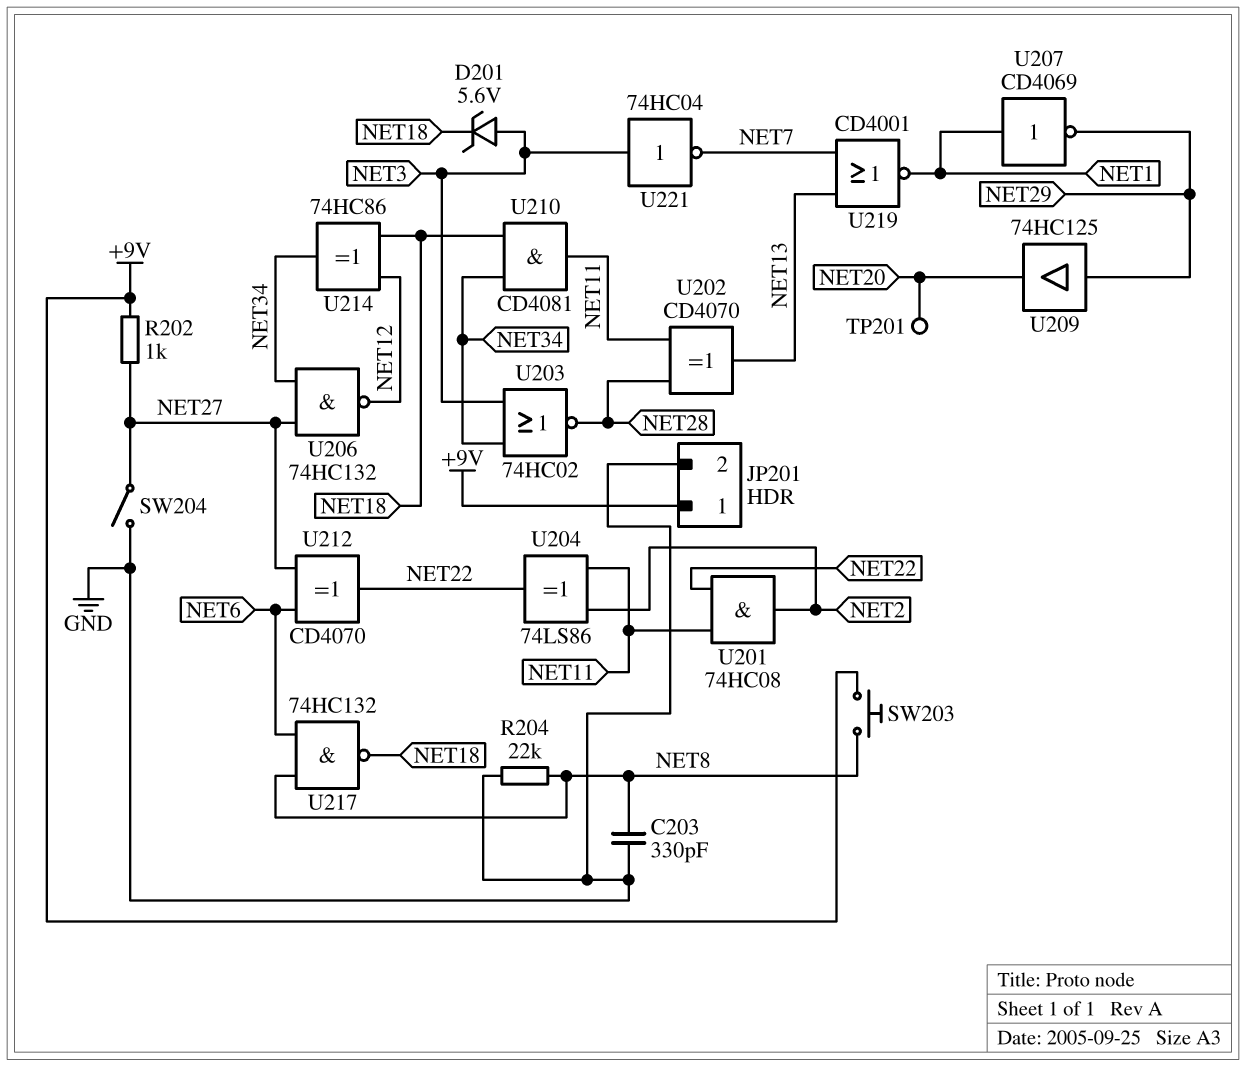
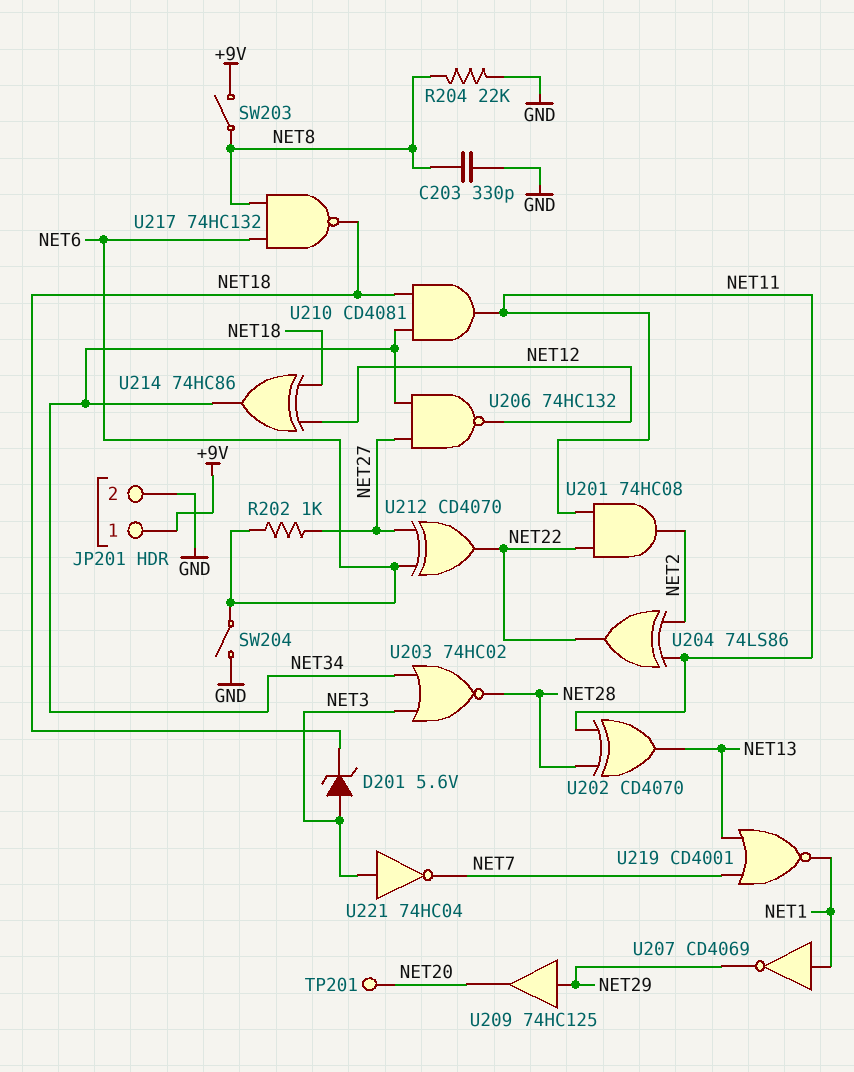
R202: 1k (+9V, NET27) -> 1k (NET6, NET27)
SW203: button (+9V, NET8) -> switch (+9V, NET8)
SW204: switch (GND, NET27) -> switch (GND, NET6)

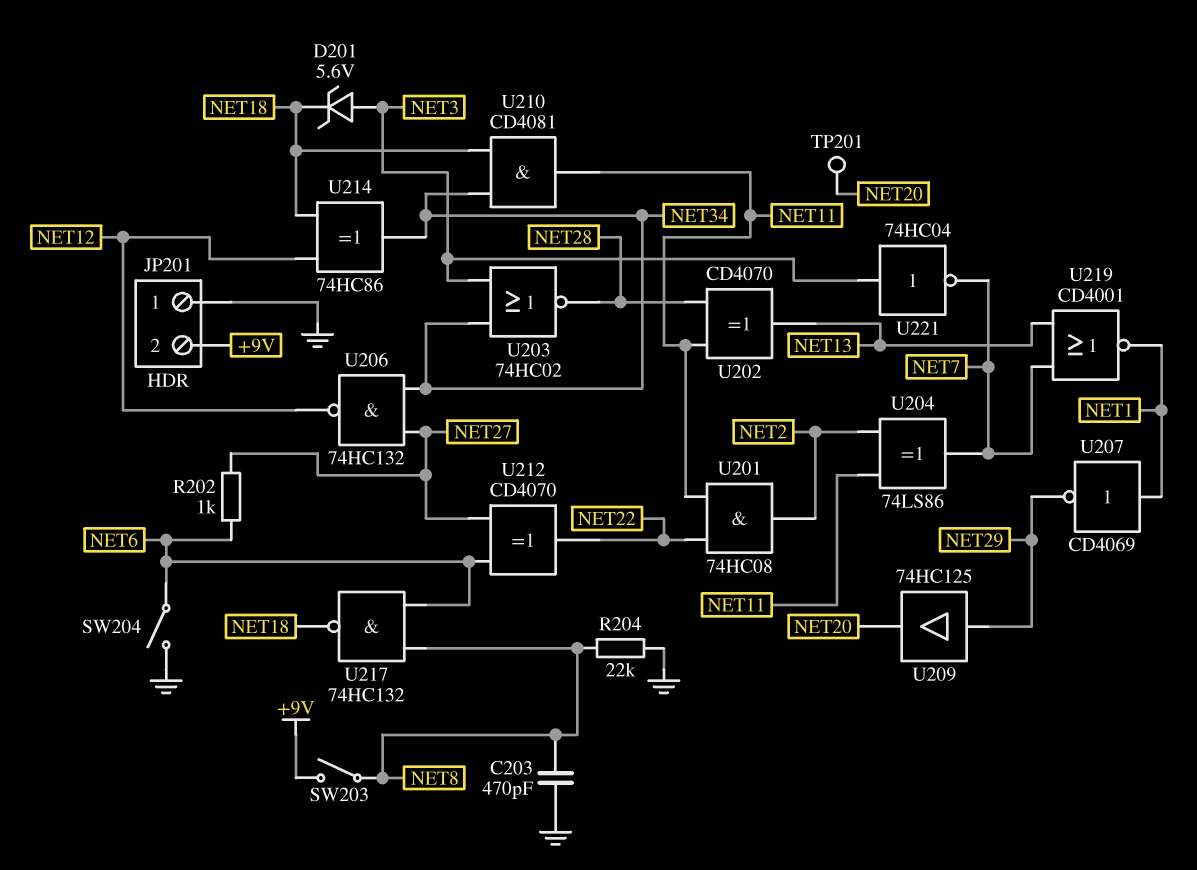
C203: 330pF (GND, NET8) -> 470pF (GND, NET8)
JP201 pin 1: +9V -> GND
JP201 pin 2: GND -> +9V
U204: XOR 74LS86 (in NET2, in NET11, out NET22) -> XOR 74LS86 (in NET2, in NET11, out NET7)

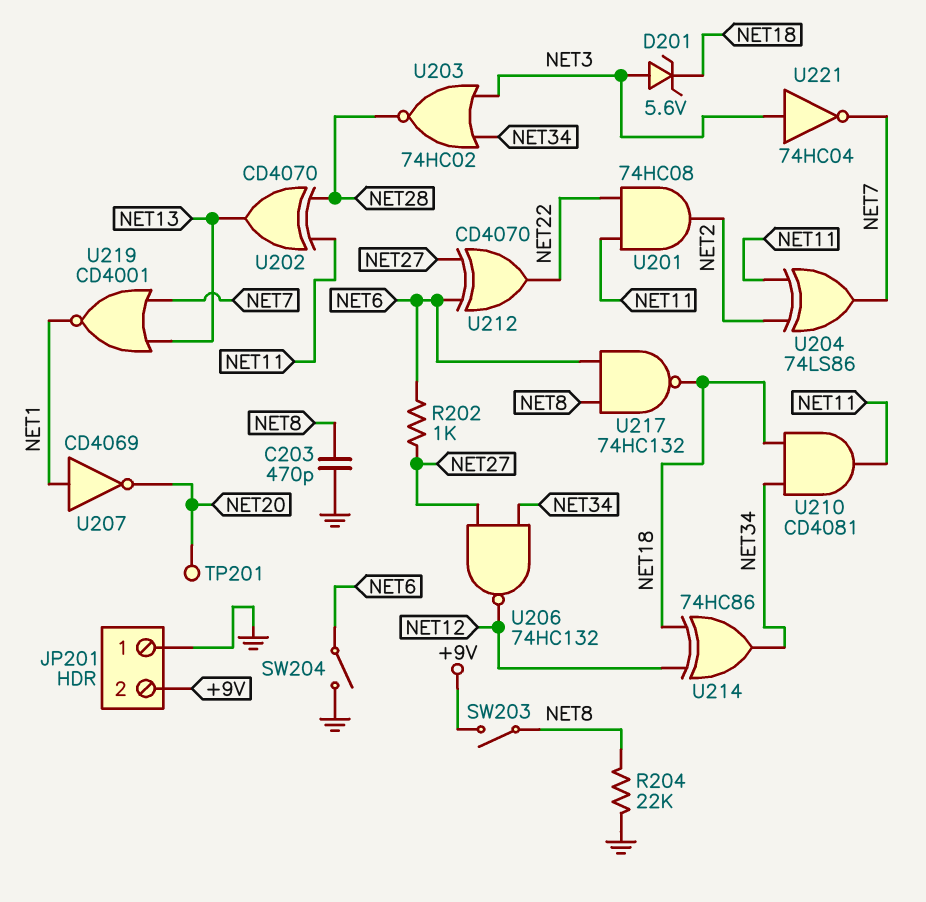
U207: NOT CD4069 (in NET1, out NET29) -> NOT CD4069 (in NET1, out NET20)
U209: buffer 74HC125 (in NET29, out NET20) -> none

